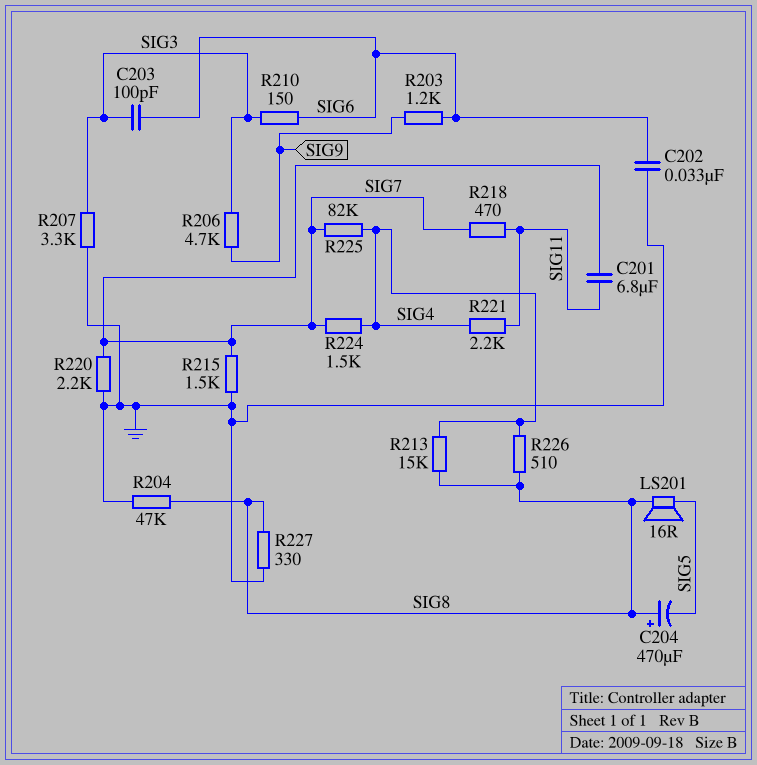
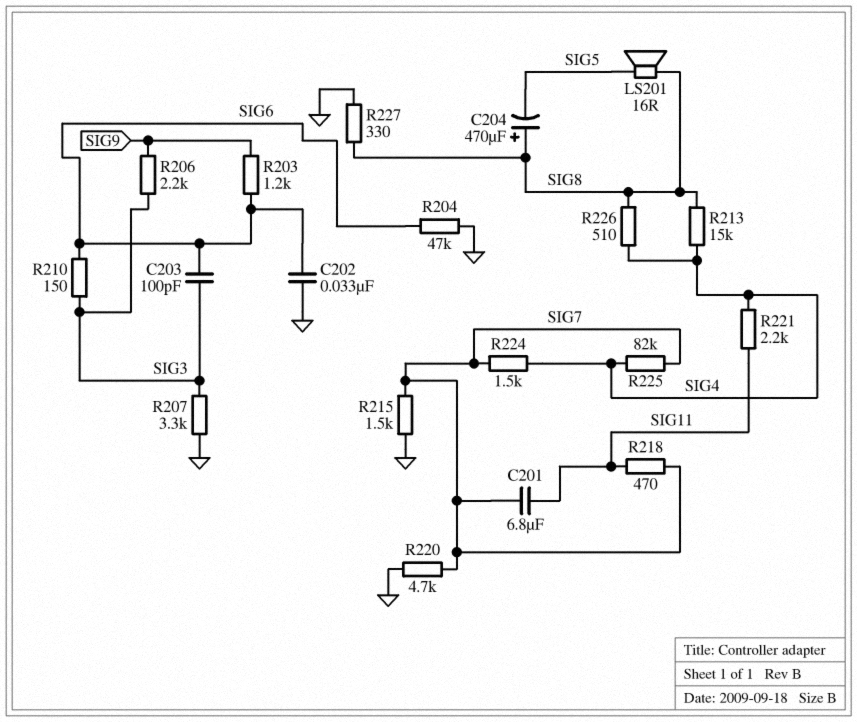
R204: 47k (GND, SIG8) -> 47k (GND, SIG6)
R206: 4.7k (SIG3, SIG9) -> 2.2k (SIG3, SIG9)
R220: 2.2k (GND, SIG7) -> 4.7k (GND, SIG7)

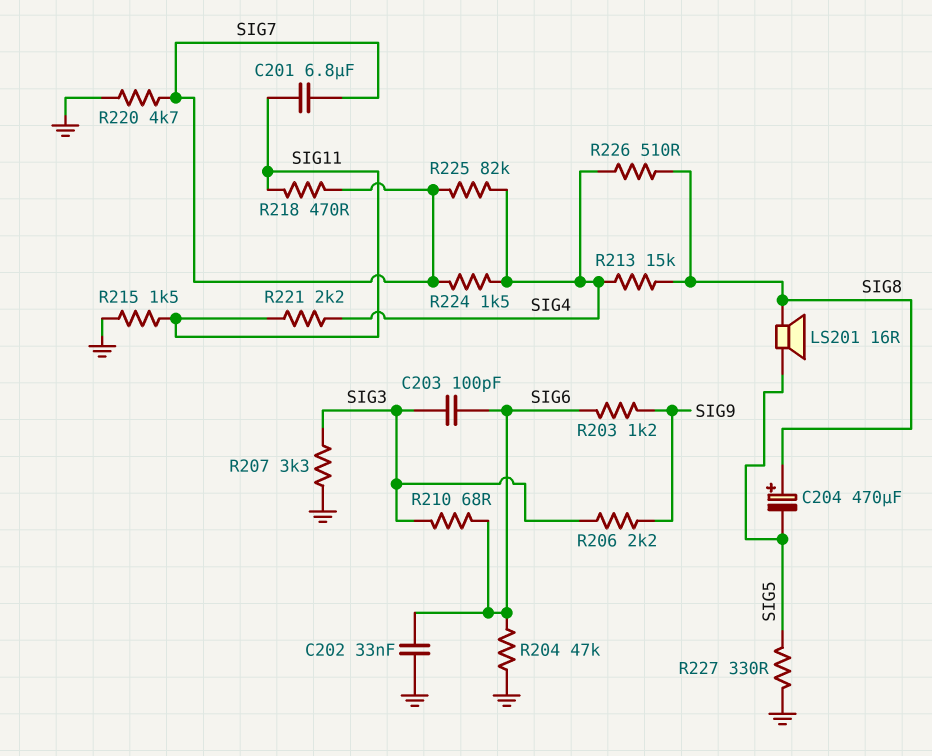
R210: 150 (SIG3, SIG6) -> 68 (SIG3, SIG6)
R215: 1.5k (GND, SIG7) -> 1.5k (GND, SIG11)
R227: 330 (GND, SIG8) -> 330 (GND, SIG5)

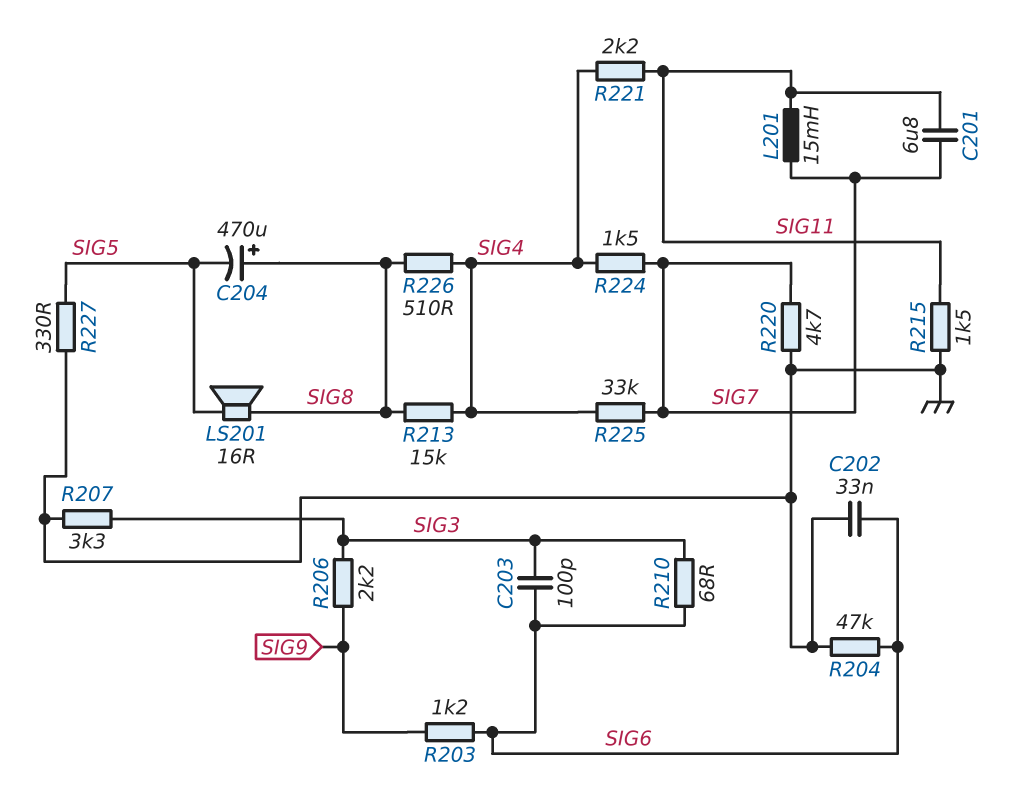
L201: none -> 15mH (SIG7, SIG11)
R218: 470 (SIG7, SIG11) -> none
R225: 82k (SIG4, SIG7) -> 33k (SIG4, SIG7)

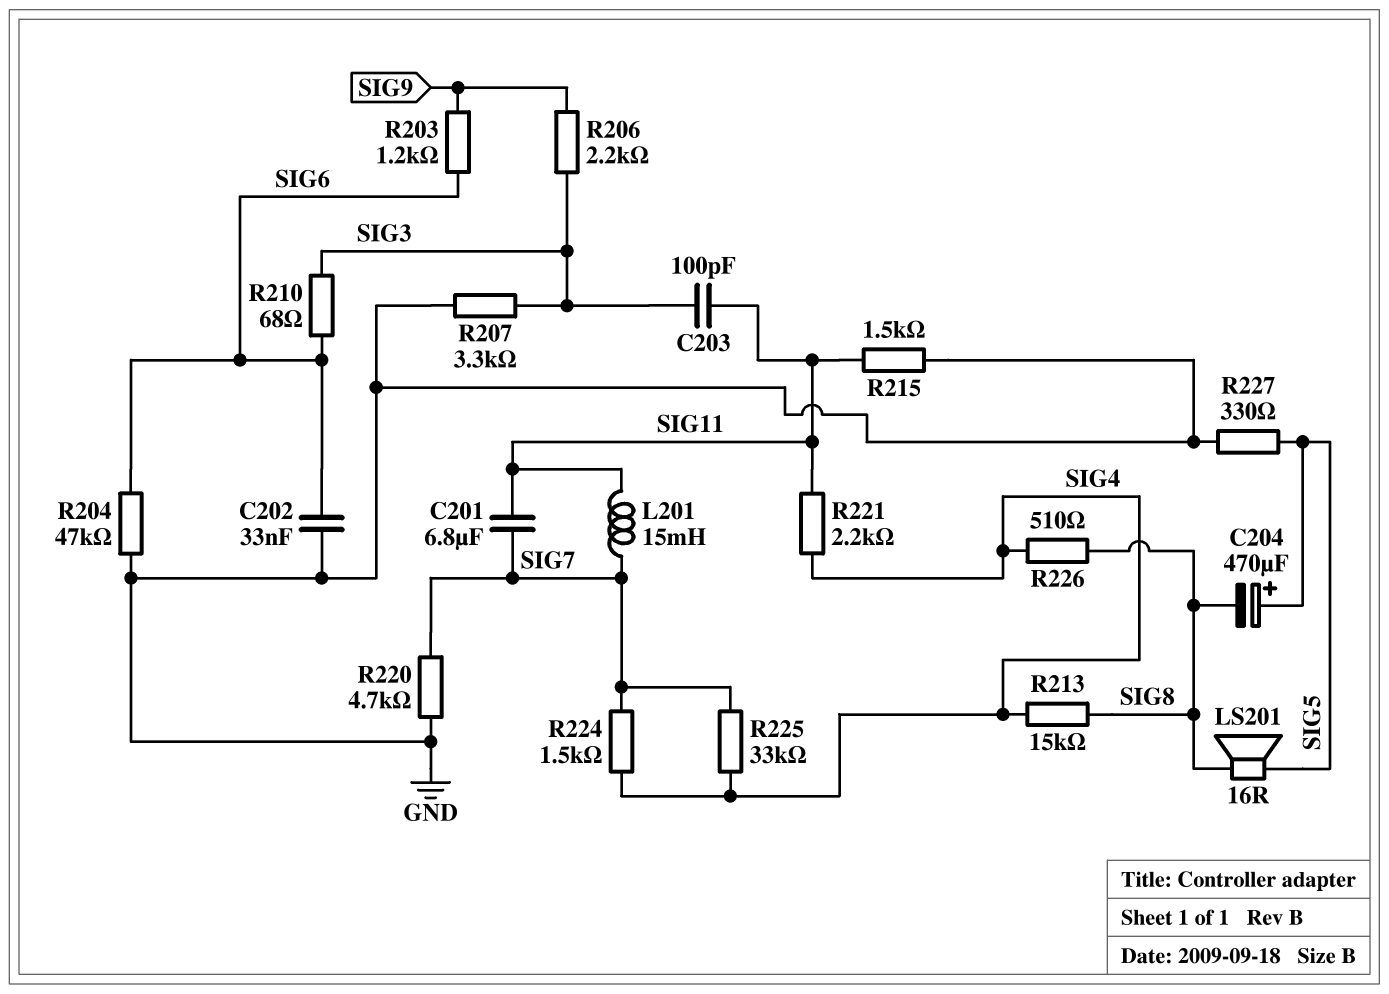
C203: 100pF (SIG3, SIG6) -> 100pF (SIG3, SIG11)
C204: 470uF (plus SIG8, minus SIG5) -> 470uF (plus SIG5, minus SIG8)

